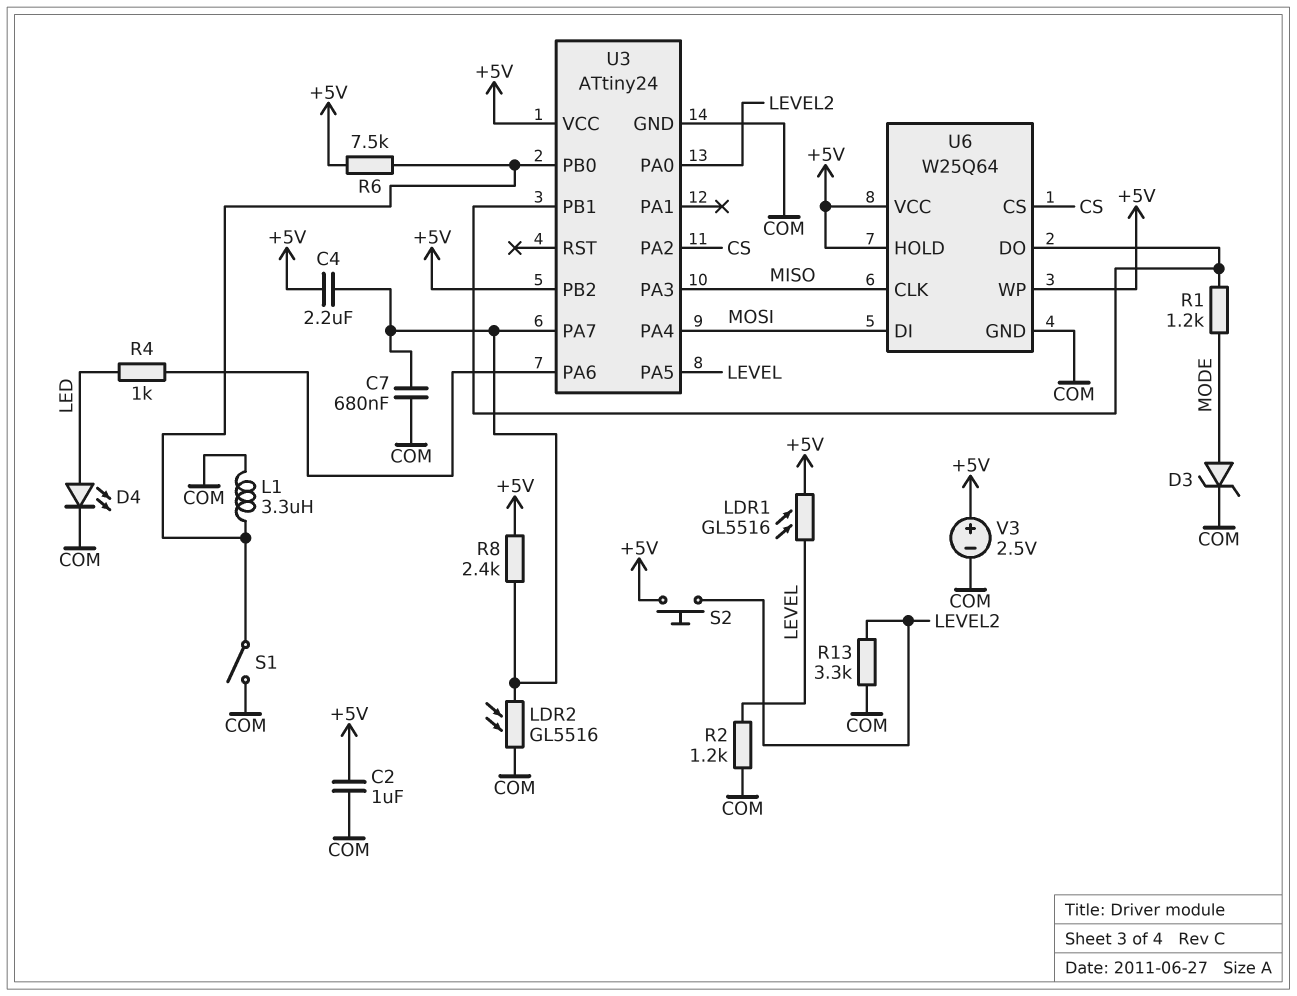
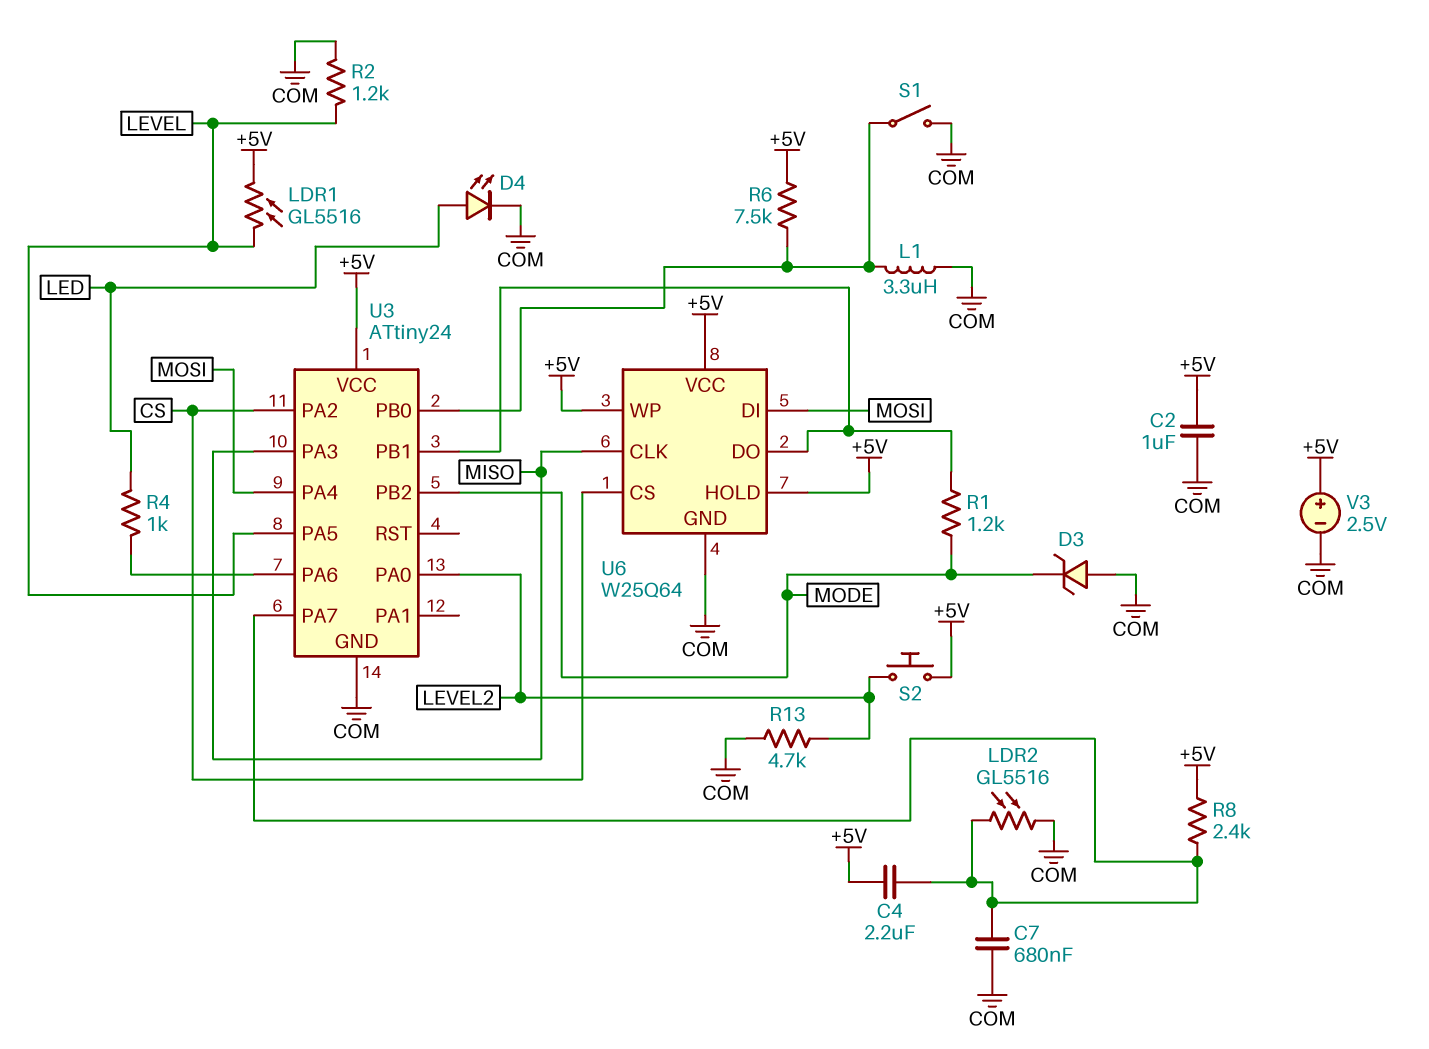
D3: zener (A MODE, K COM) -> zener (A COM, K MODE)
R13: 3.3k (COM, LEVEL2) -> 4.7k (COM, LEVEL2)
U3 pin PB2: +5V -> MODE

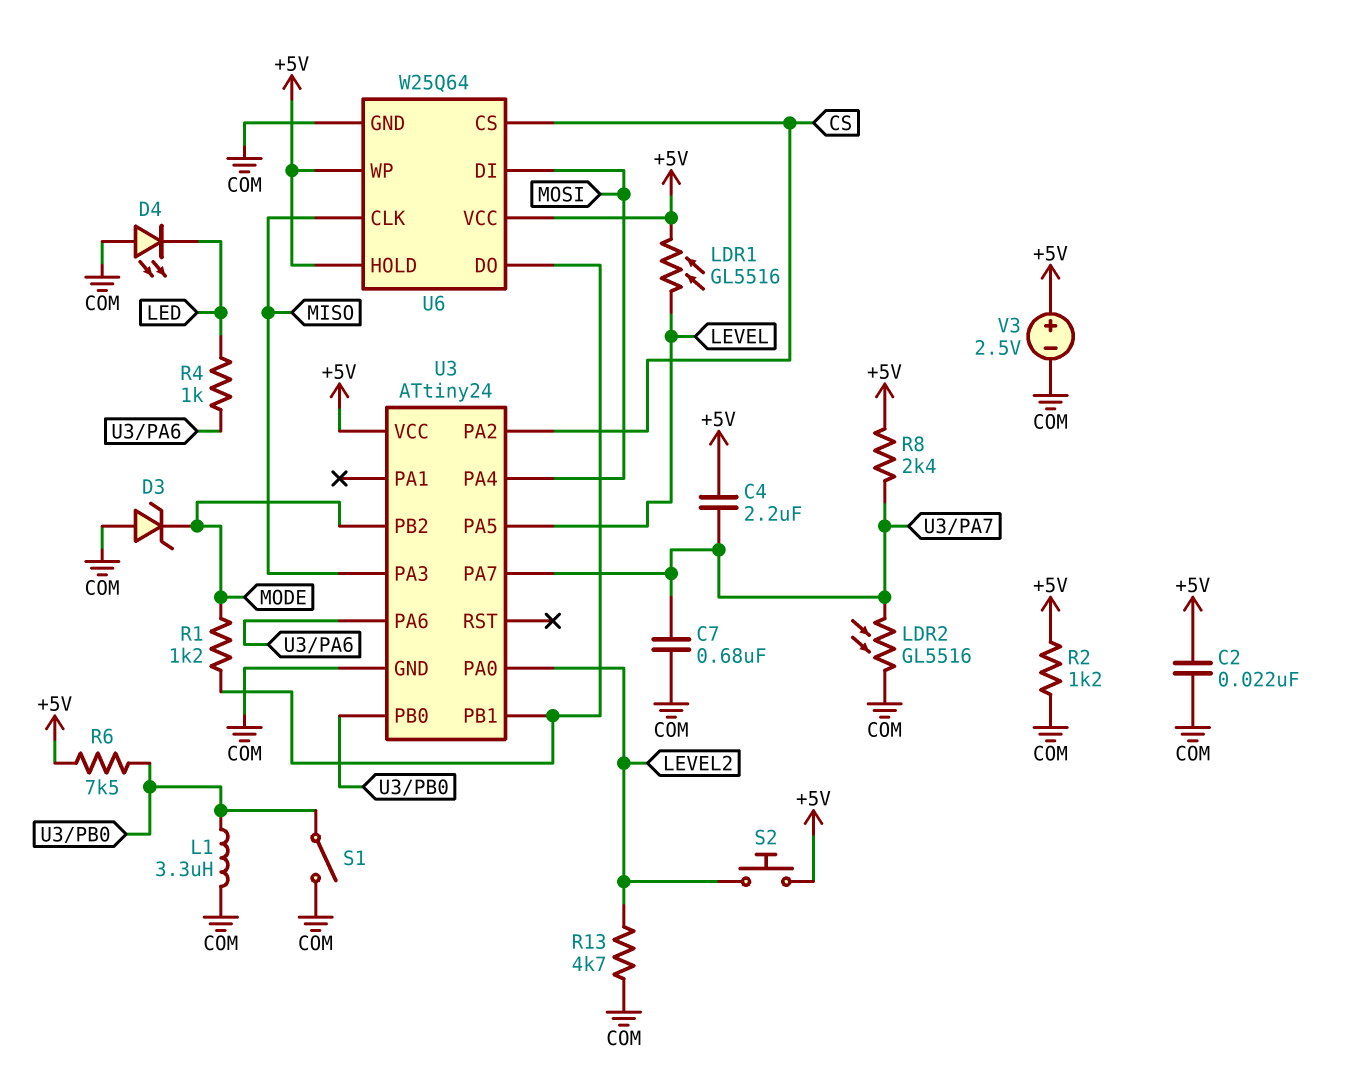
C2: 1uF (+5V, COM) -> 22nF (+5V, COM)
D4: LED (A LED, K COM) -> LED (A COM, K LED)
R2: 1.2k (COM, LEVEL) -> 1.2k (+5V, COM)

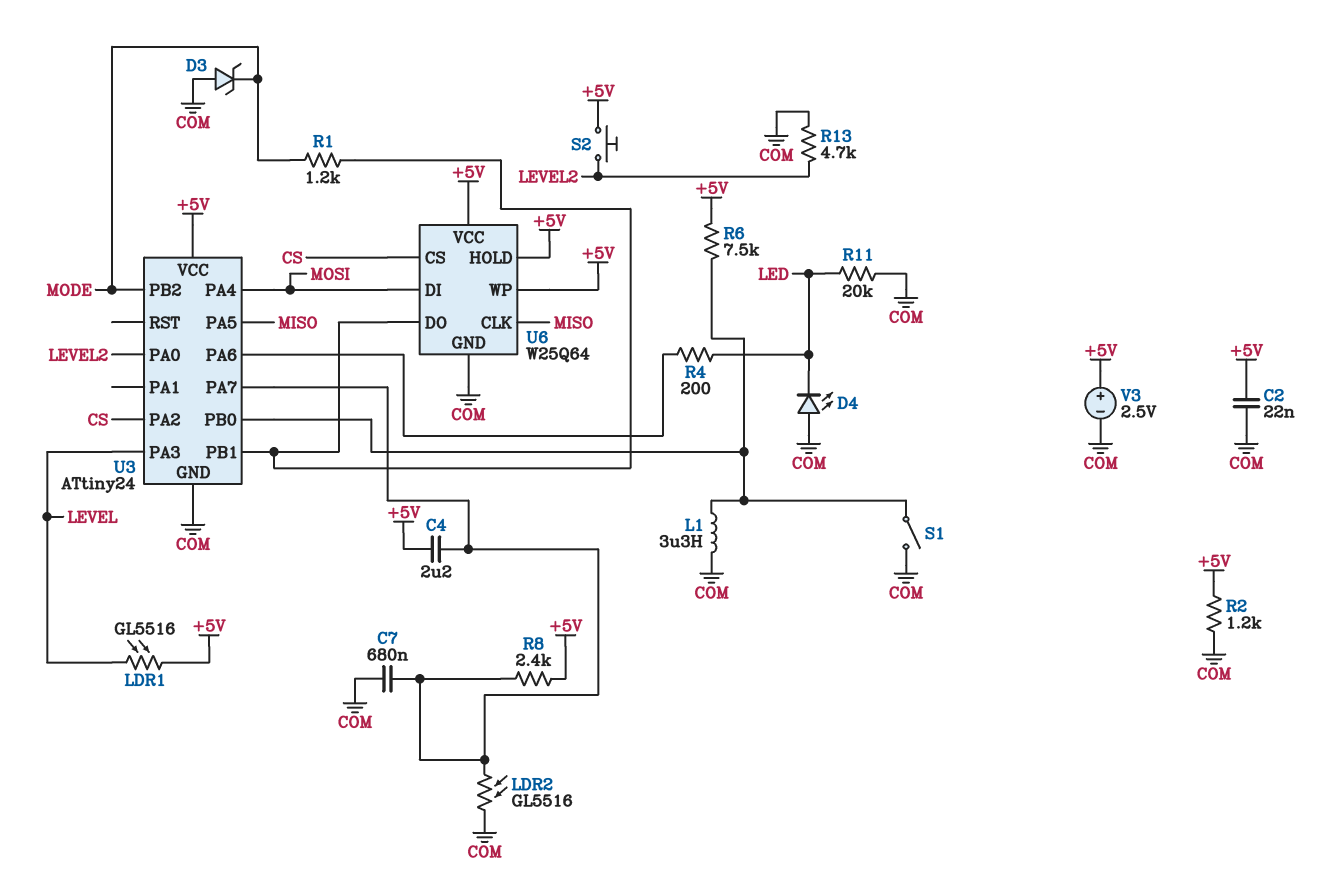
R4: 1k (LED, U3/PA6) -> 200 (LED, U3/PA6)
R11: none -> 20k (COM, LED)
U3 pin PA3: MISO -> LEVEL
U3 pin PA5: LEVEL -> MISO

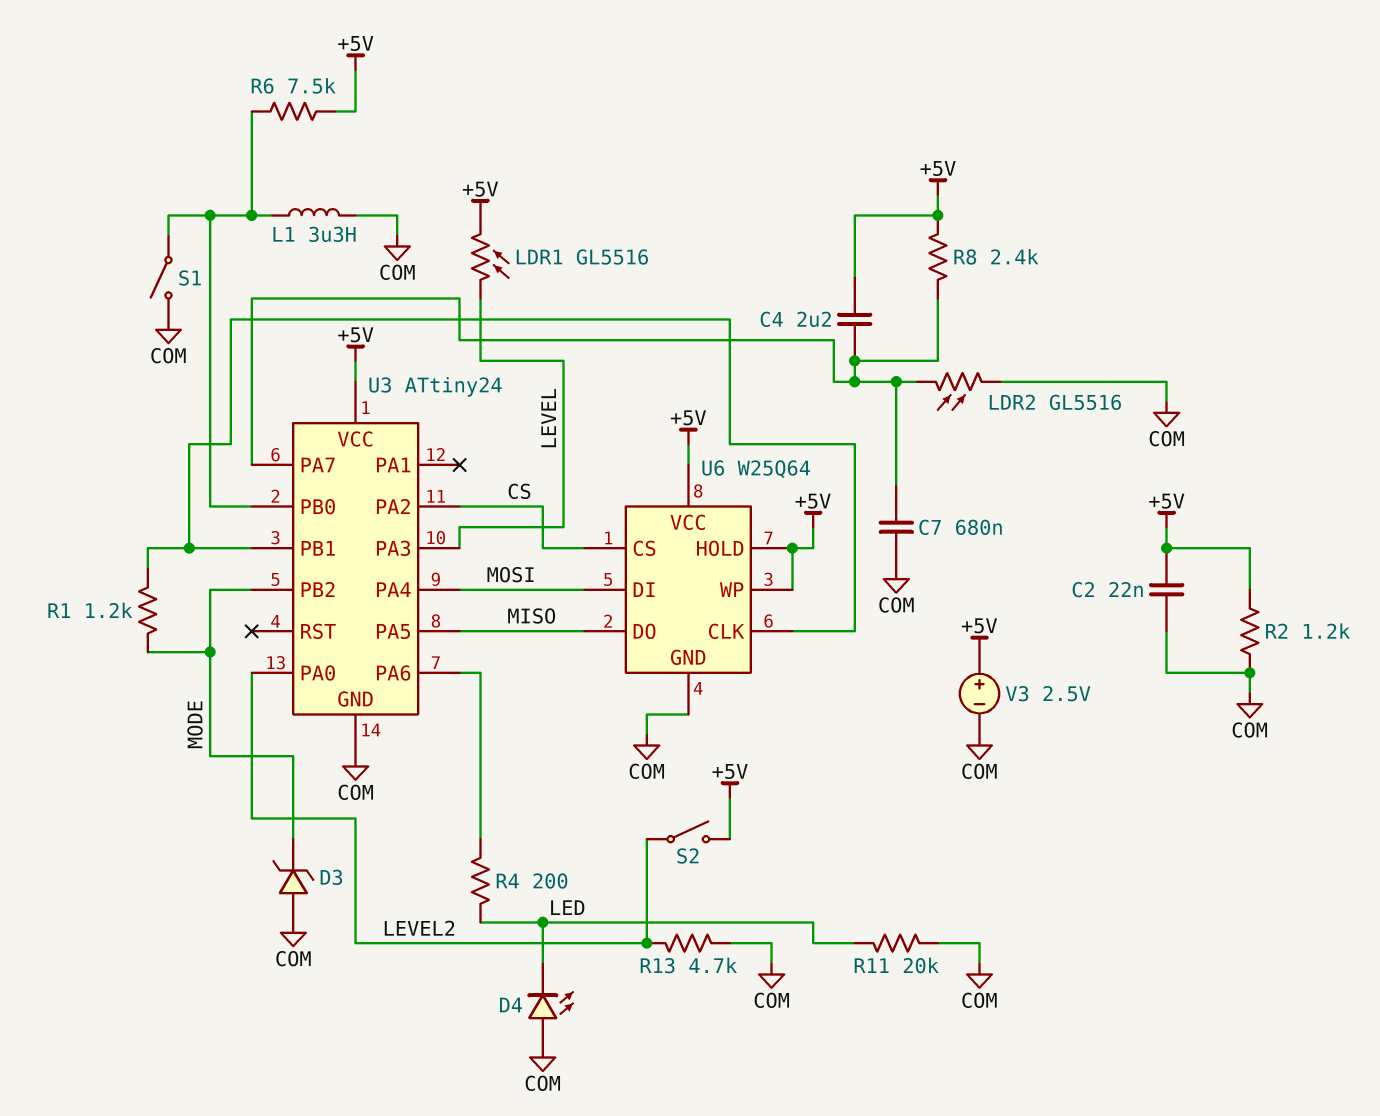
S2: button (+5V, LEVEL2) -> switch (+5V, LEVEL2)
U6 pin CLK: MISO -> U3/PB1
U6 pin DO: U3/PB1 -> MISO

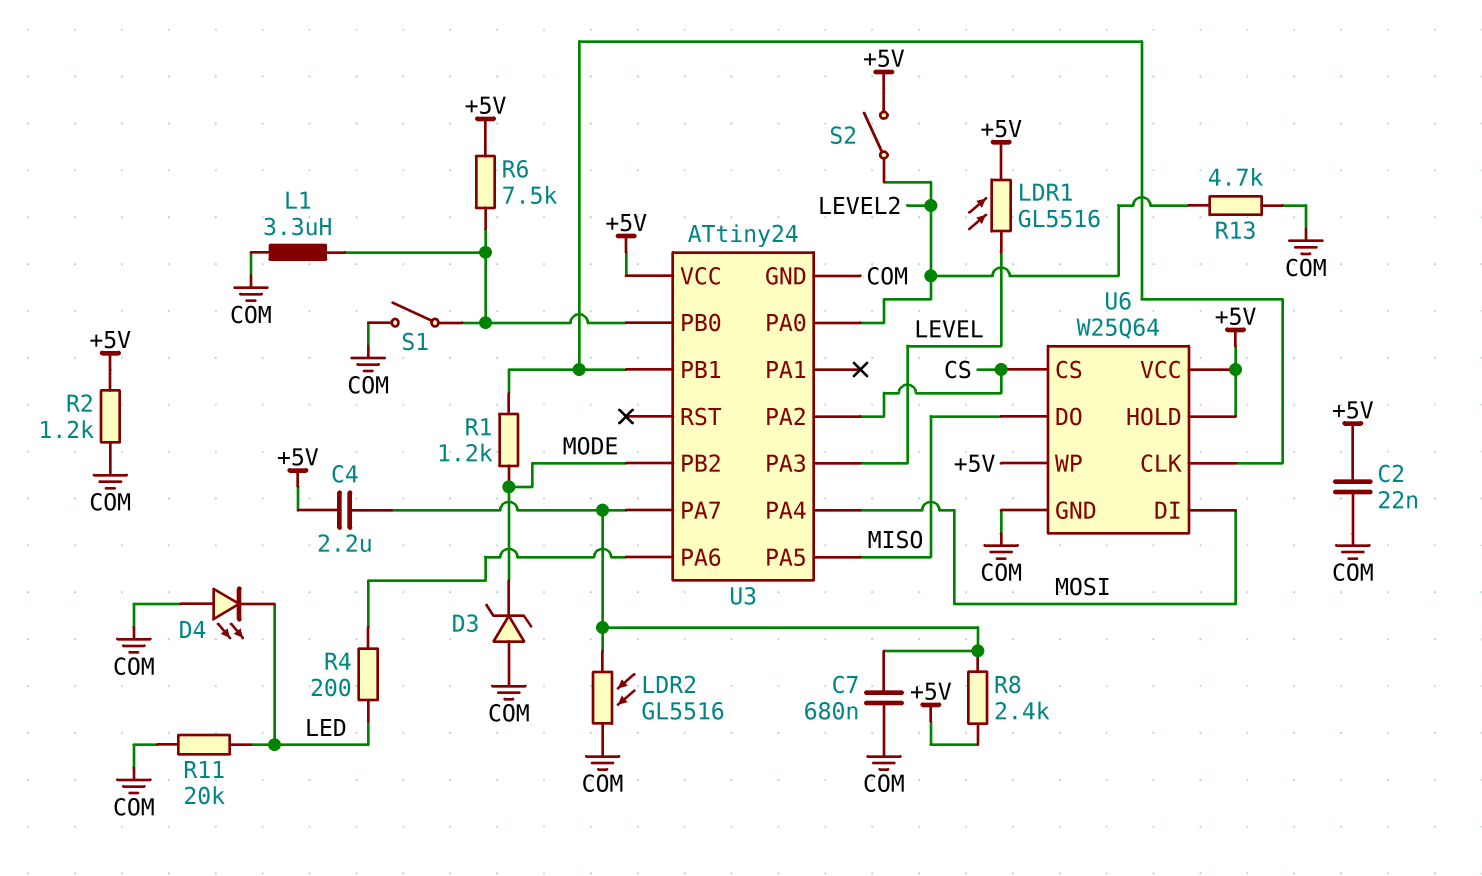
V3: 2.5V (plus +5V, minus COM) -> none

